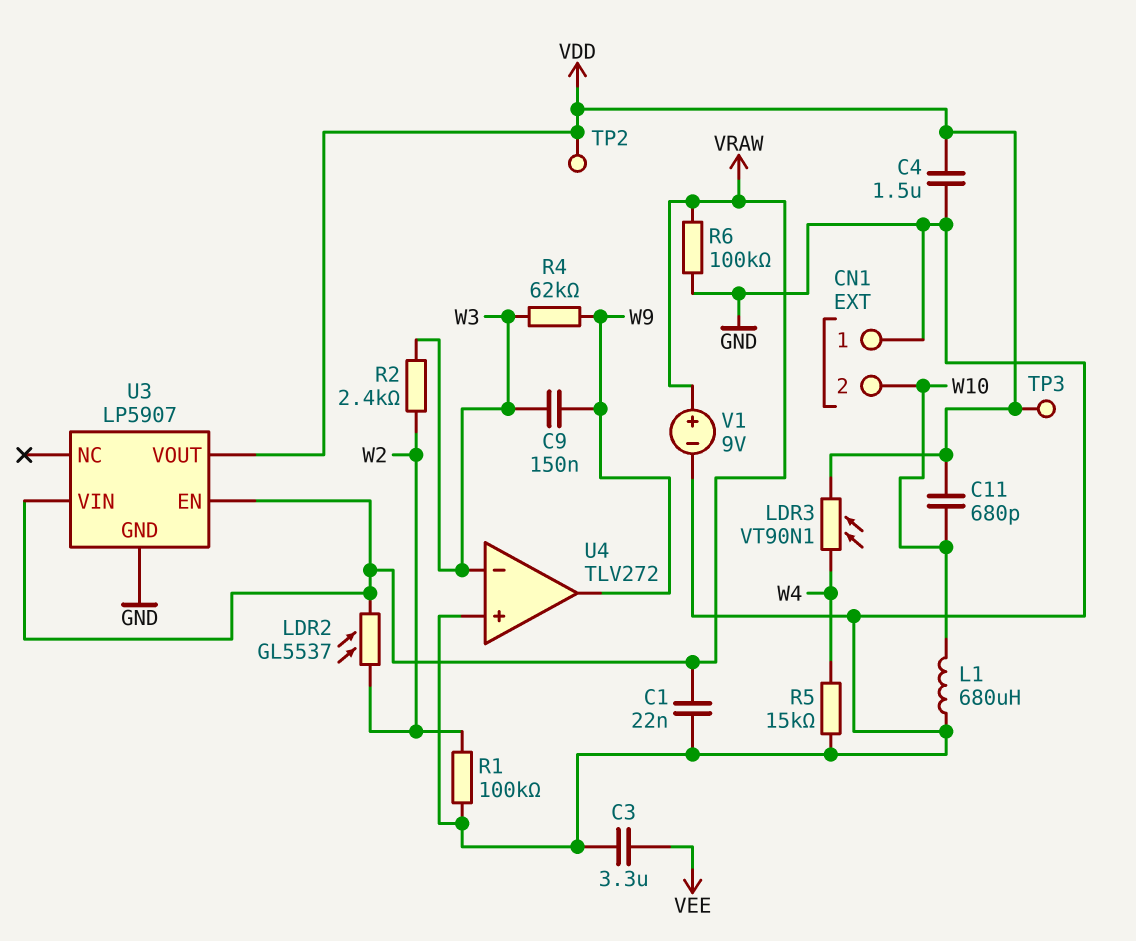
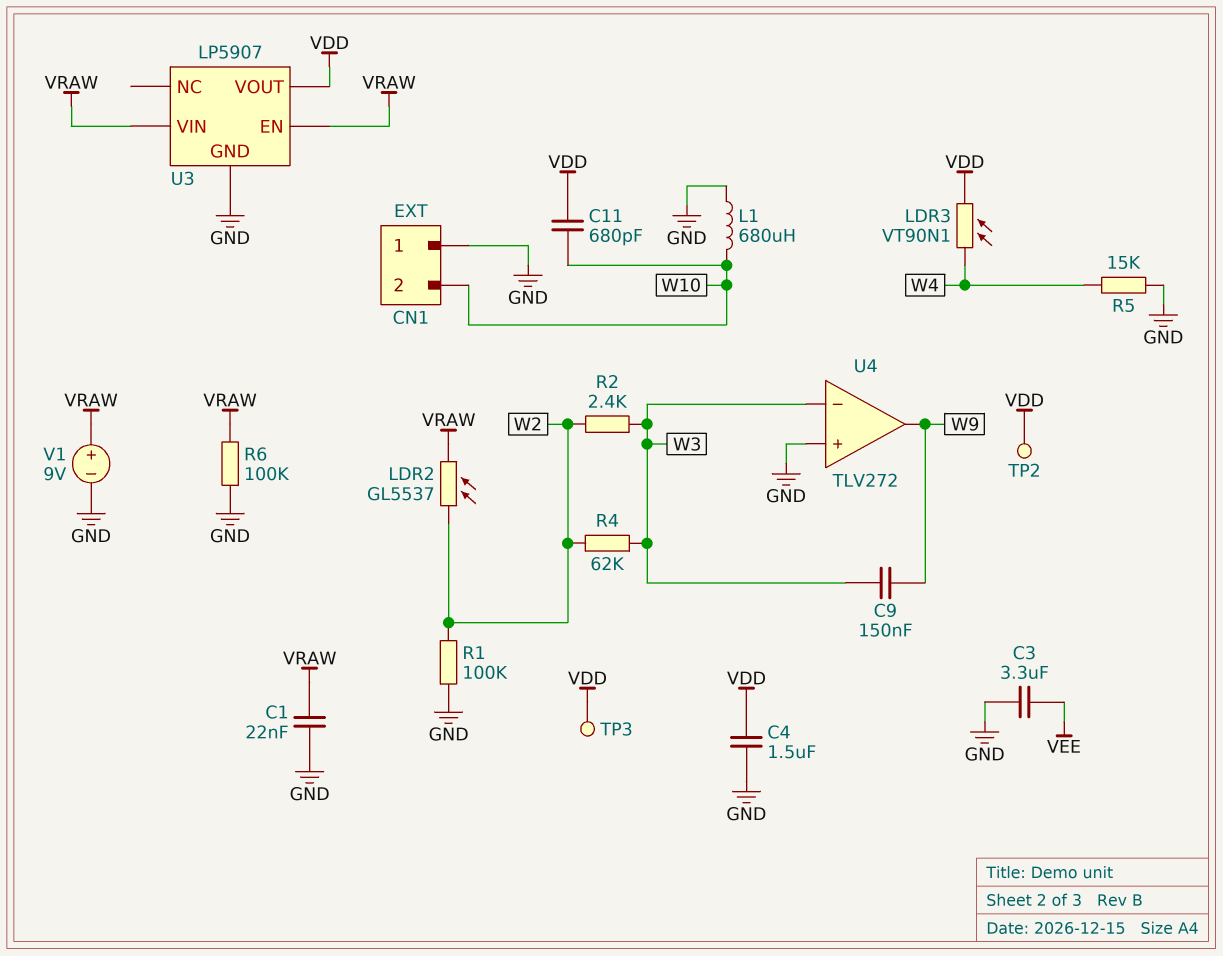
R4: 62k (W3, W9) -> 62k (W2, W3)

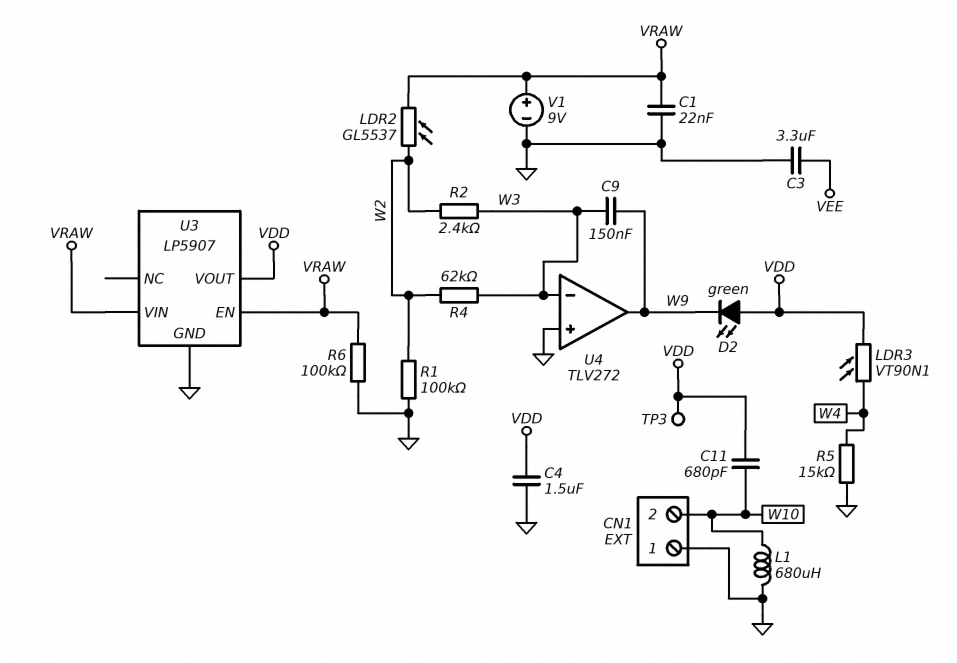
D2: none -> LED green (A VDD, K W9)
TP2: test point (VDD) -> none

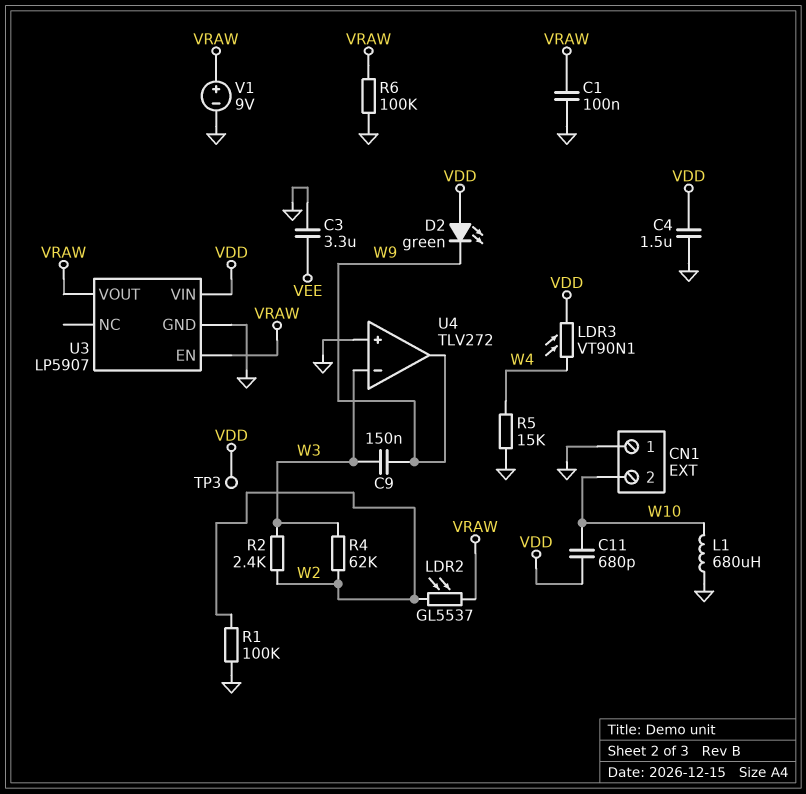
C1: 22nF (GND, VRAW) -> 100nF (GND, VRAW)
U3 pin VIN: VRAW -> VDD
U3 pin VOUT: VDD -> VRAW

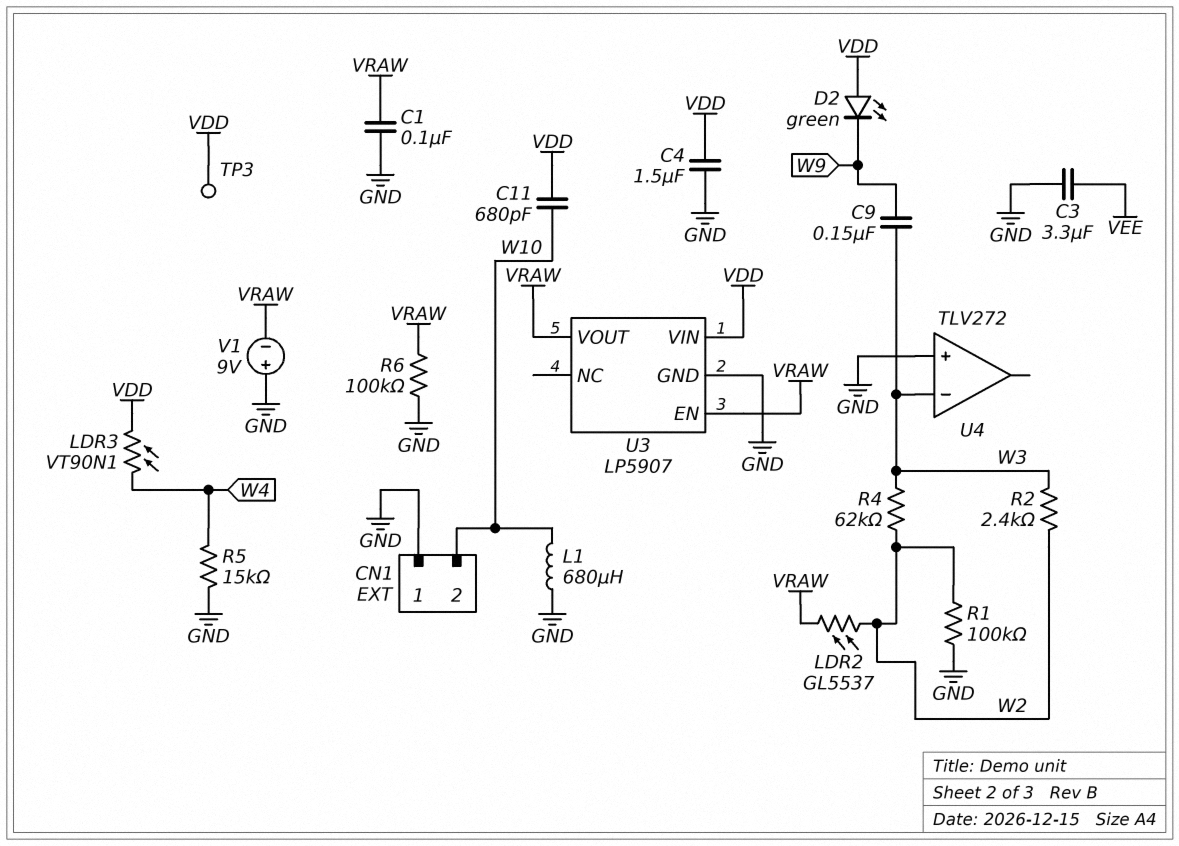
U4 pin out: W9 -> none
V1: 9V (plus VRAW, minus GND) -> 9V (plus GND, minus VRAW)

